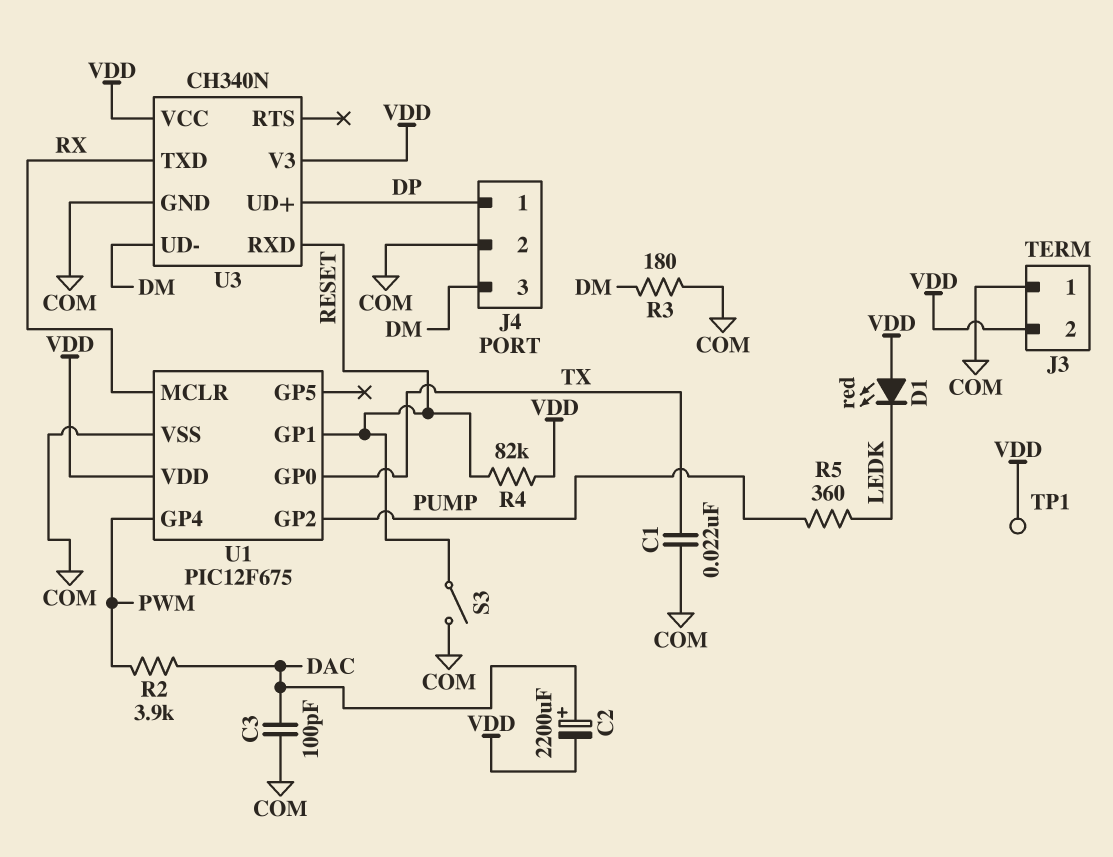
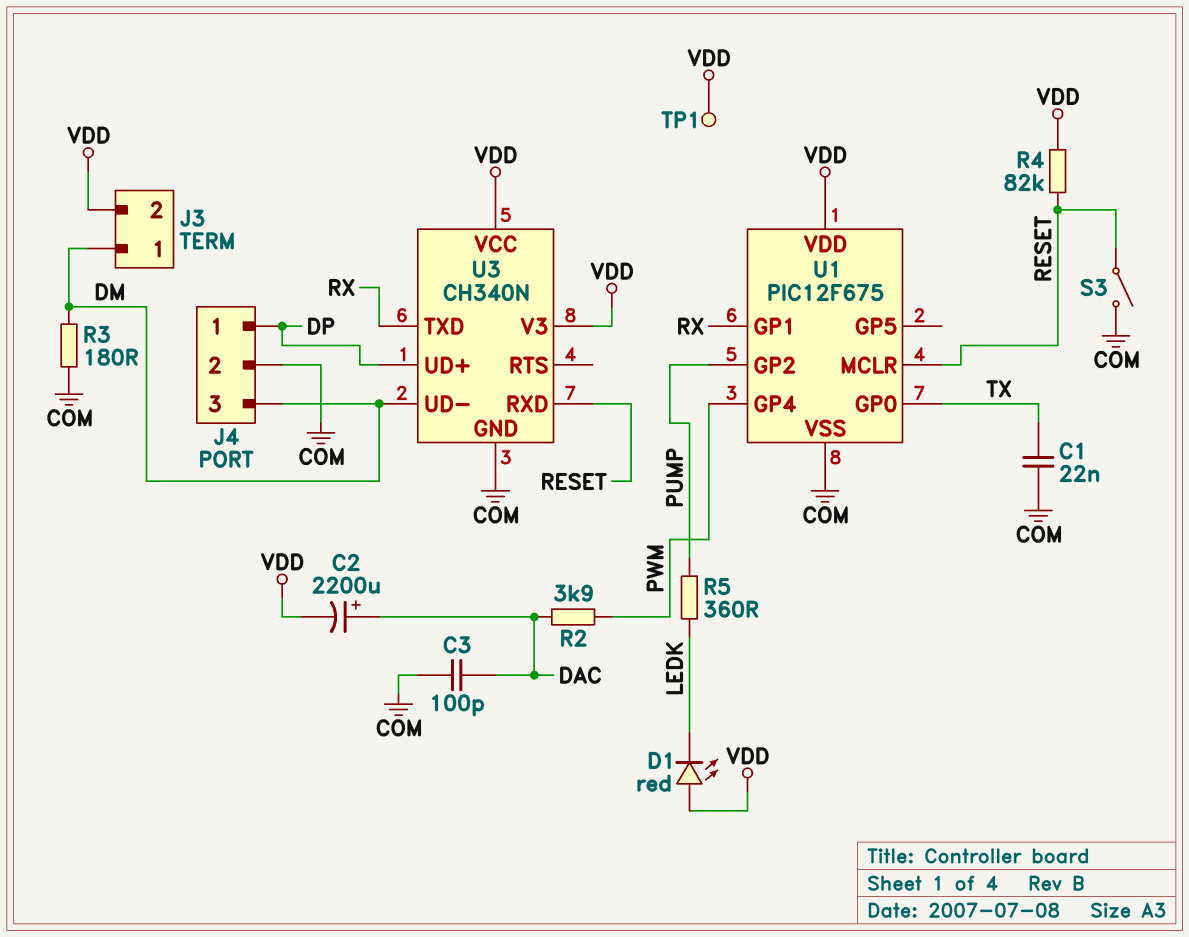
J3 pin 1: COM -> DM
U1 pin GP1: RESET -> RX
U1 pin MCLR: RX -> RESET

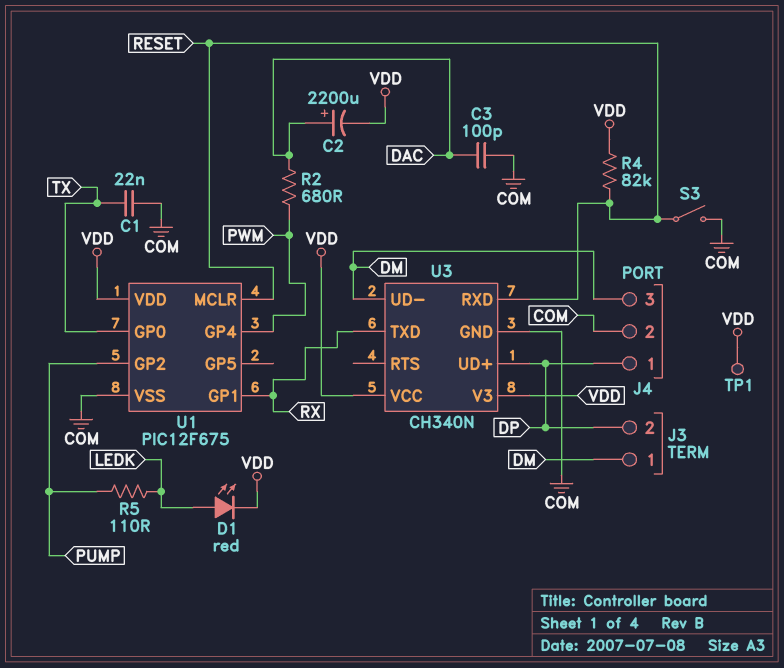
D1: LED red (A VDD, K LEDK) -> LED red (A LEDK, K VDD)
J3 pin 2: VDD -> DP
R2: 3.9k (DAC, PWM) -> 680 (DAC, PWM)
R3: 180 (COM, DM) -> none
R5: 360 (LEDK, PUMP) -> 110 (LEDK, PUMP)

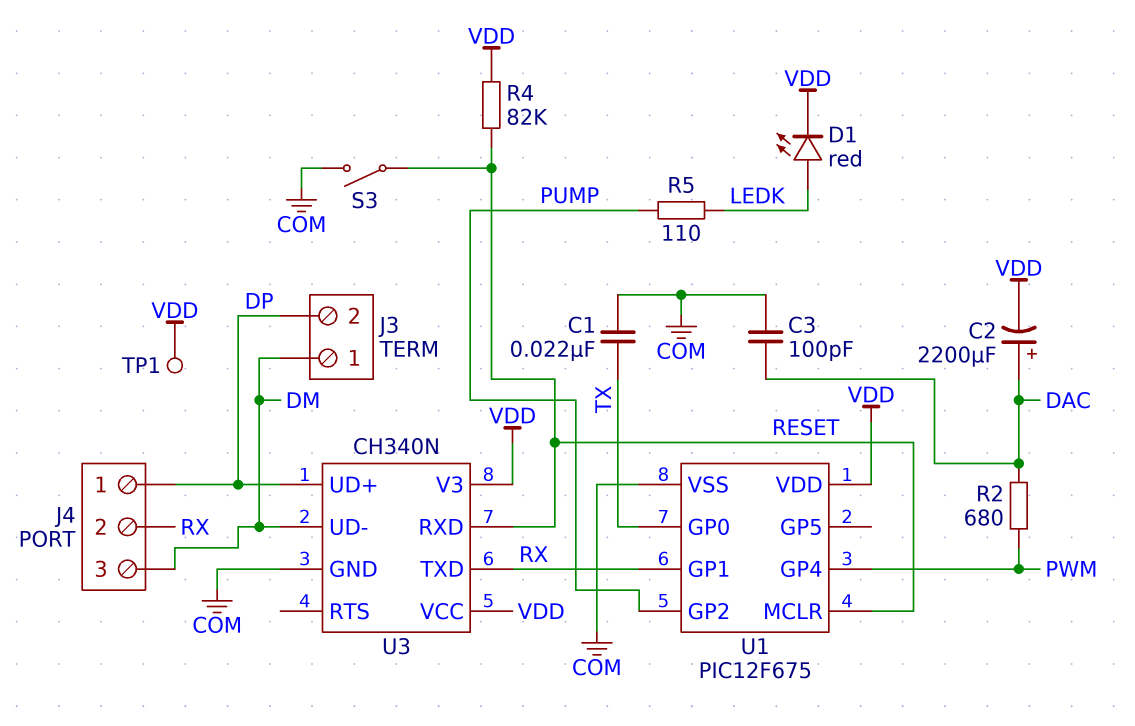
J4 pin 2: COM -> RX

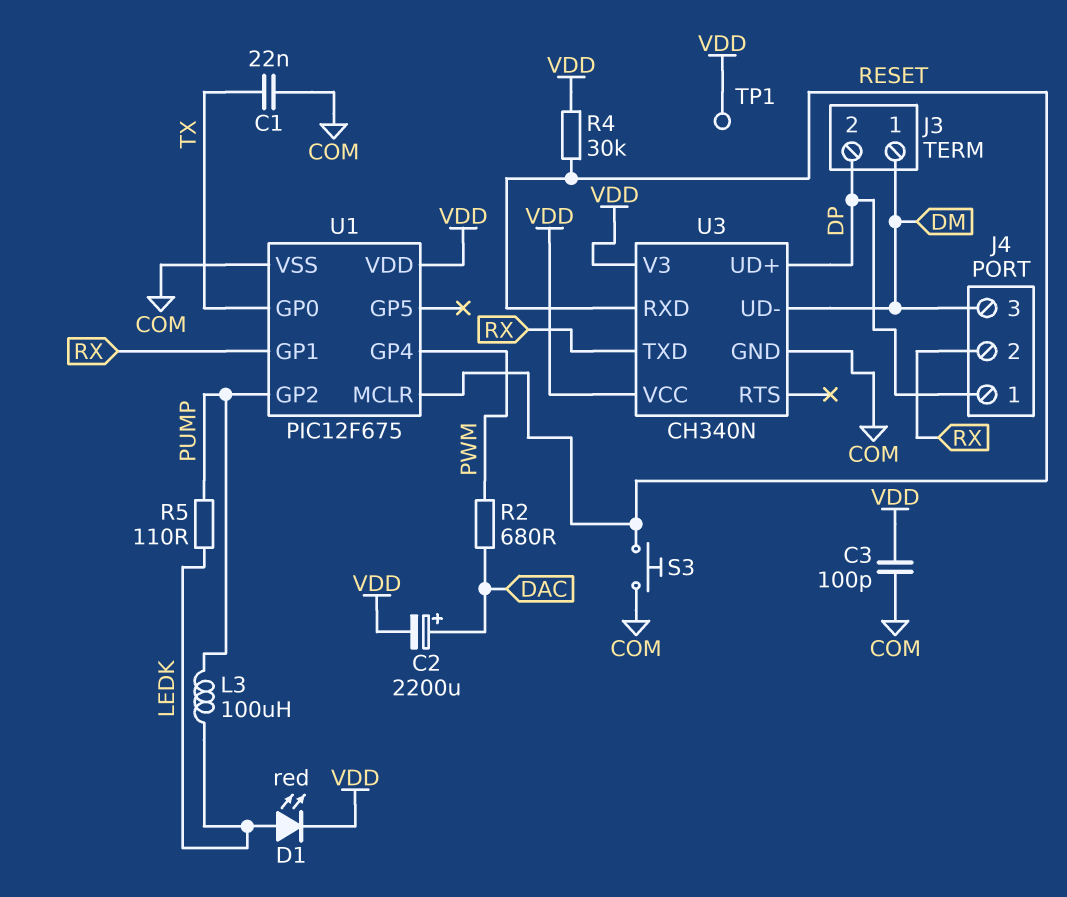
C3: 100pF (COM, DAC) -> 100pF (COM, VDD)
L3: none -> 100uH (LEDK, PUMP)
R4: 82k (RESET, VDD) -> 30k (RESET, VDD)
S3: switch (COM, RESET) -> button (COM, RESET)

